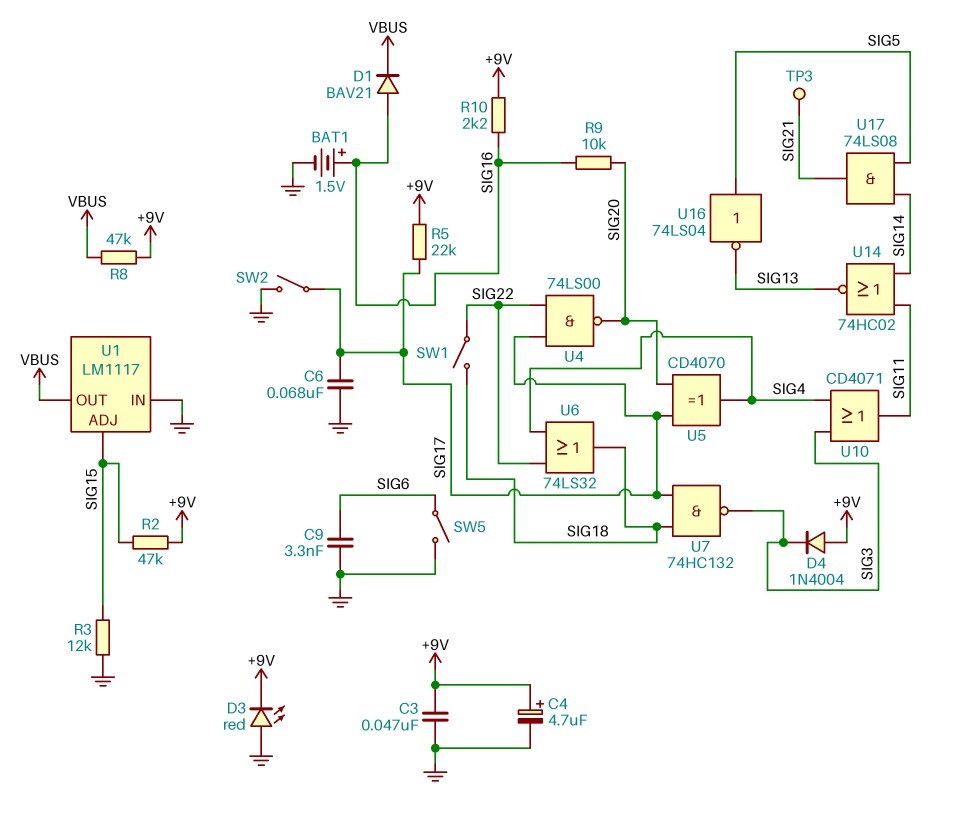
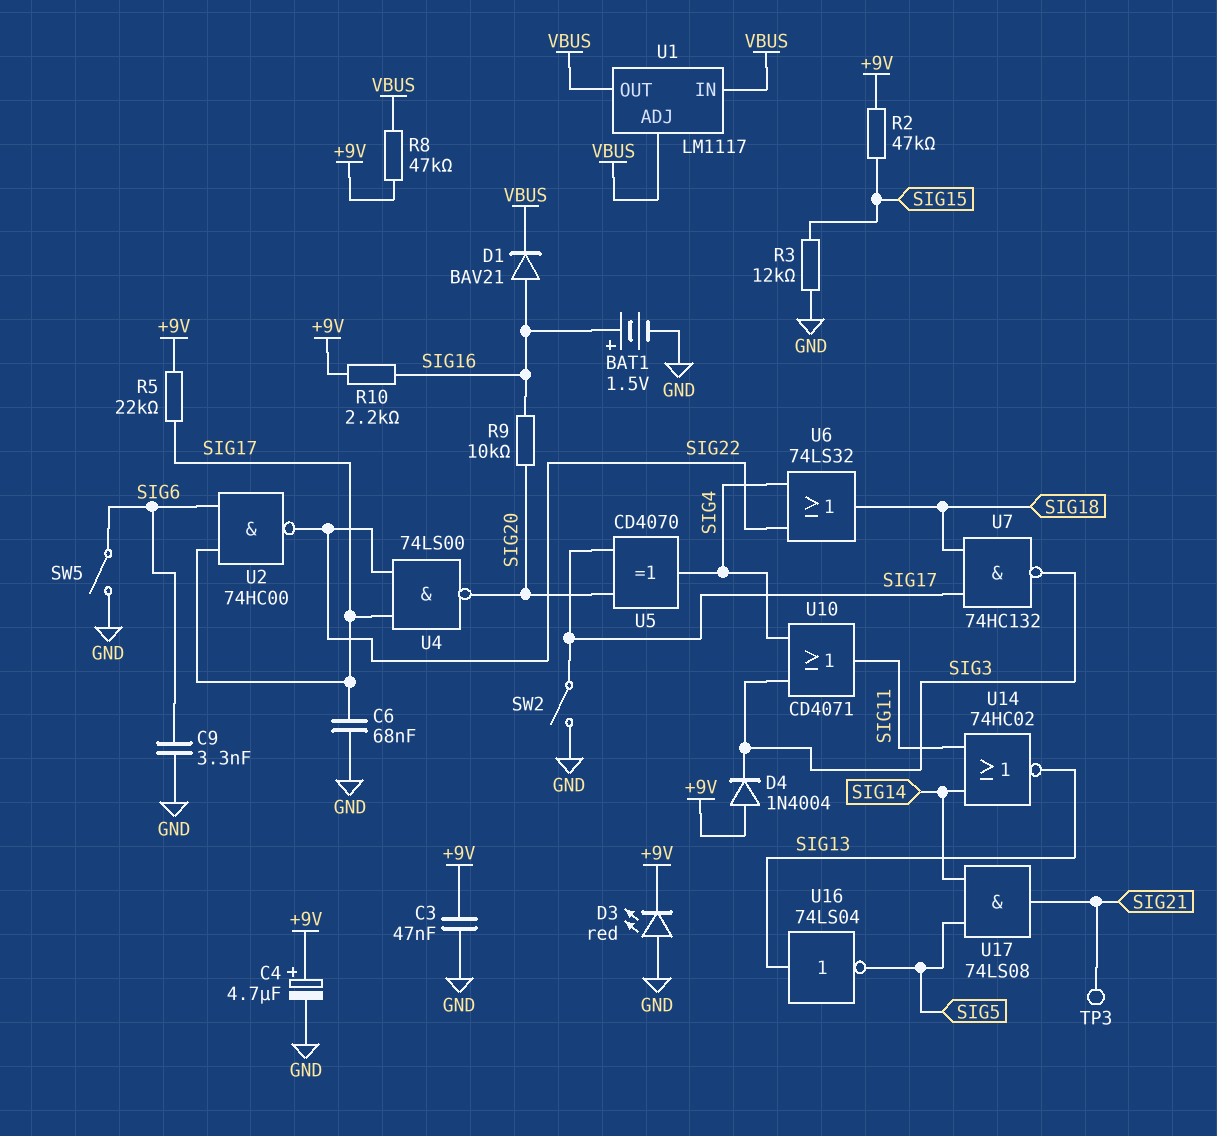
SW1: switch (SIG18, SIG22) -> none
U1 pin ADJ: SIG15 -> VBUS
U1 pin IN: GND -> VBUS
U2: none -> NAND 74HC00 (in SIG6, in SIG17, out SIG22)
U16: NOT 74LS04 (in SIG5, out SIG13) -> NOT 74LS04 (in SIG13, out SIG5)

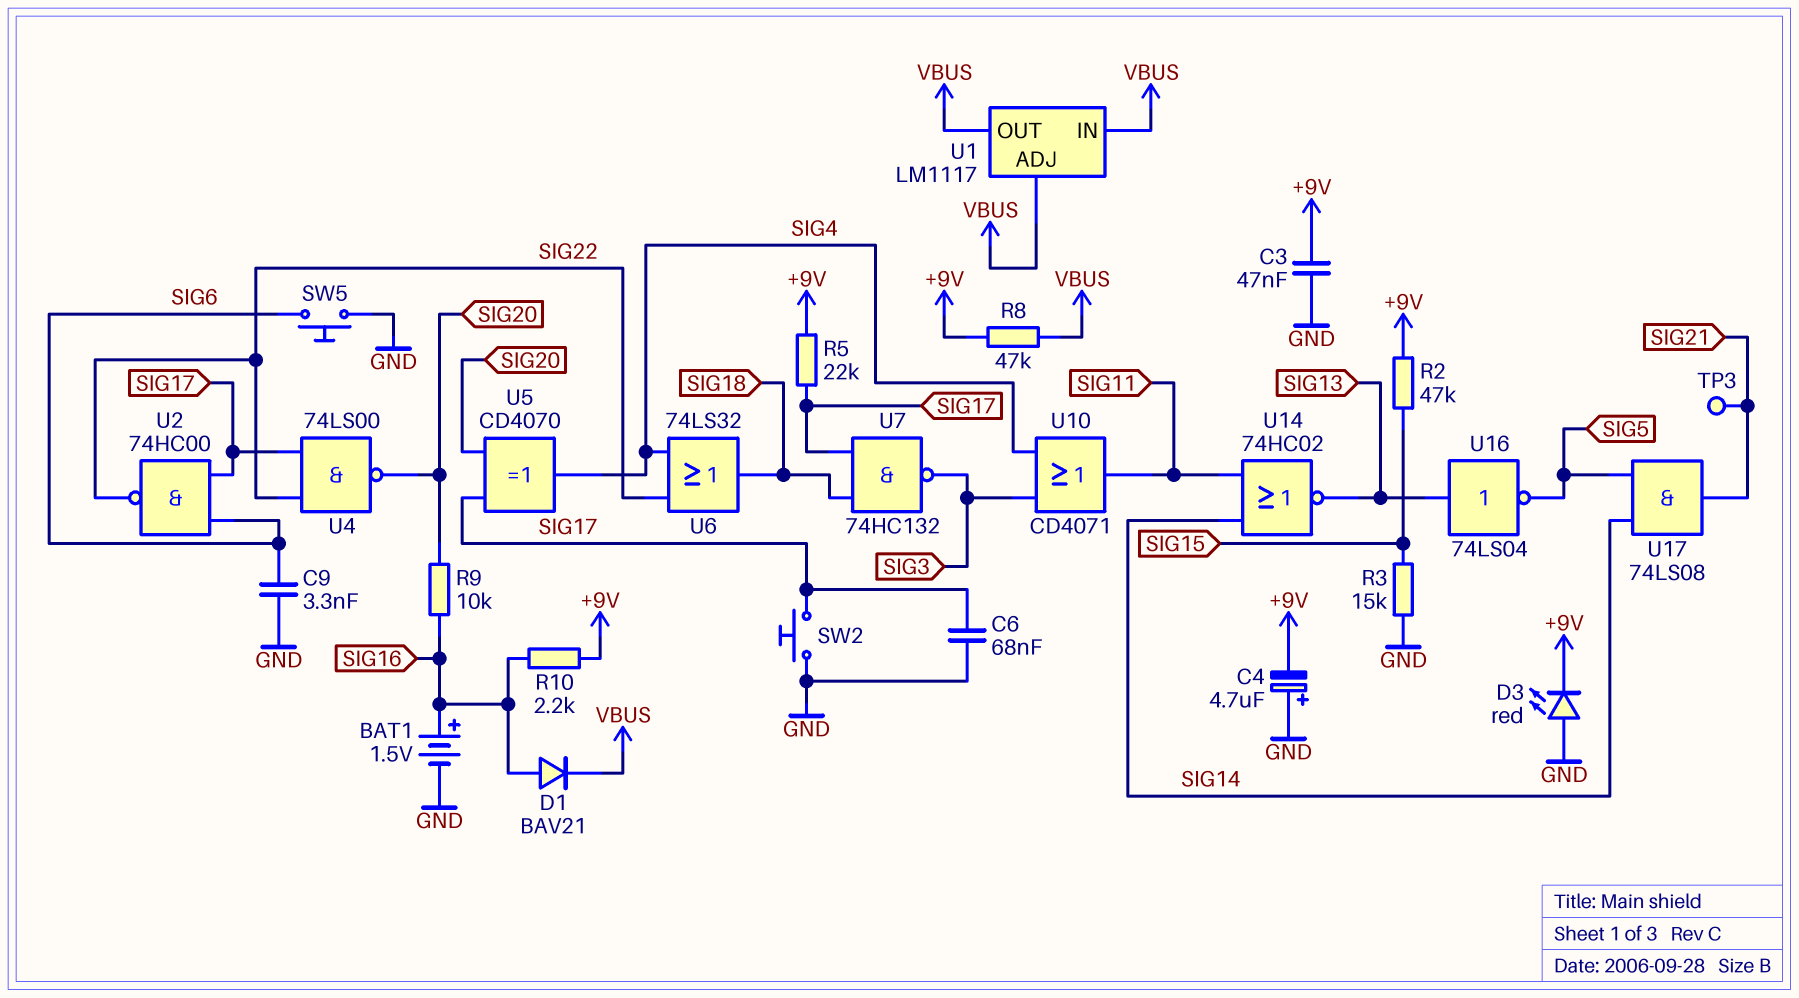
C4: 4.7uF (plus +9V, minus GND) -> 4.7uF (plus GND, minus +9V)
D4: diode 1N4004 (A +9V, K SIG3) -> none
R3: 12k (GND, SIG15) -> 15k (GND, SIG15)
SW2: switch (GND, SIG17) -> button (GND, SIG17)
SW5: switch (GND, SIG6) -> button (GND, SIG6)

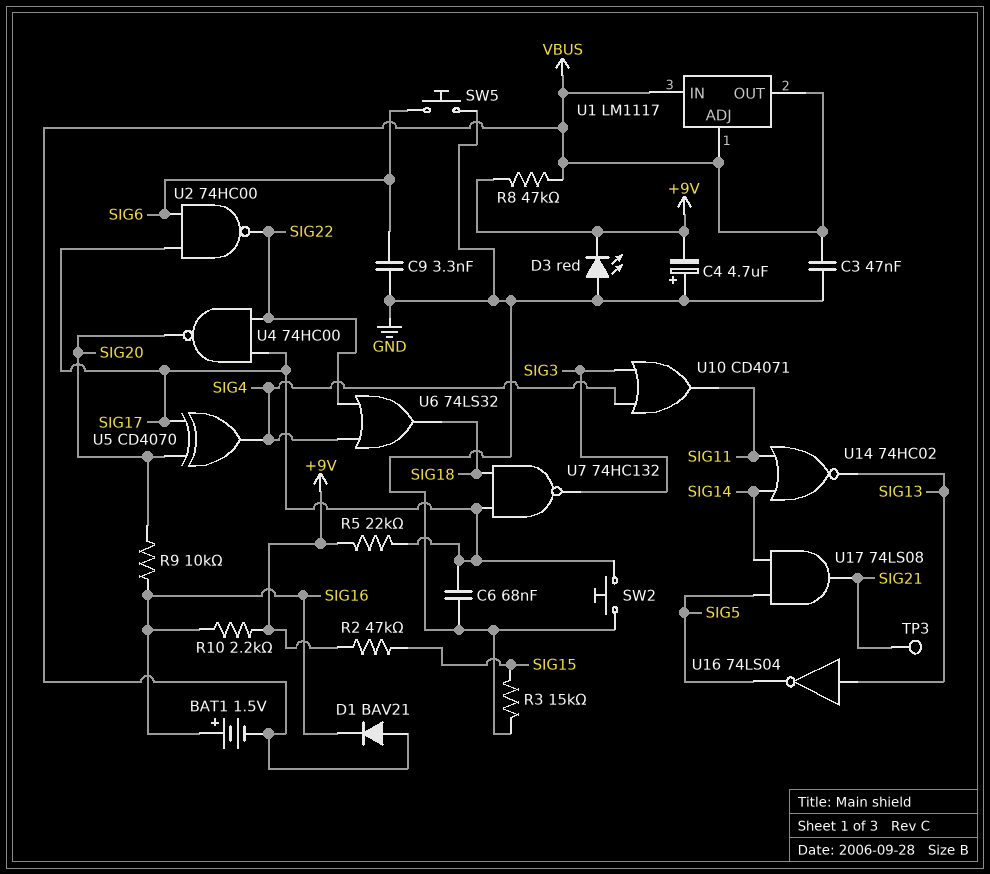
BAT1: 1.5V (plus SIG16, minus GND) -> 1.5V (plus SIG16, minus VBUS)
C3: 47nF (+9V, GND) -> 47nF (GND, VBUS)
D1: diode BAV21 (A SIG16, K VBUS) -> diode BAV21 (A VBUS, K SIG16)
U4: NAND 74LS00 (in SIG17, in SIG22, out SIG20) -> NAND 74HC00 (in SIG17, in SIG22, out SIG20)

